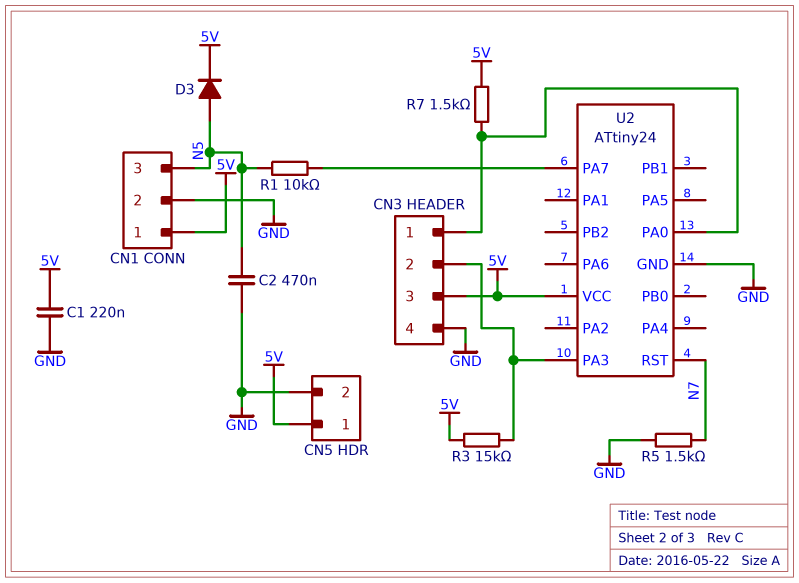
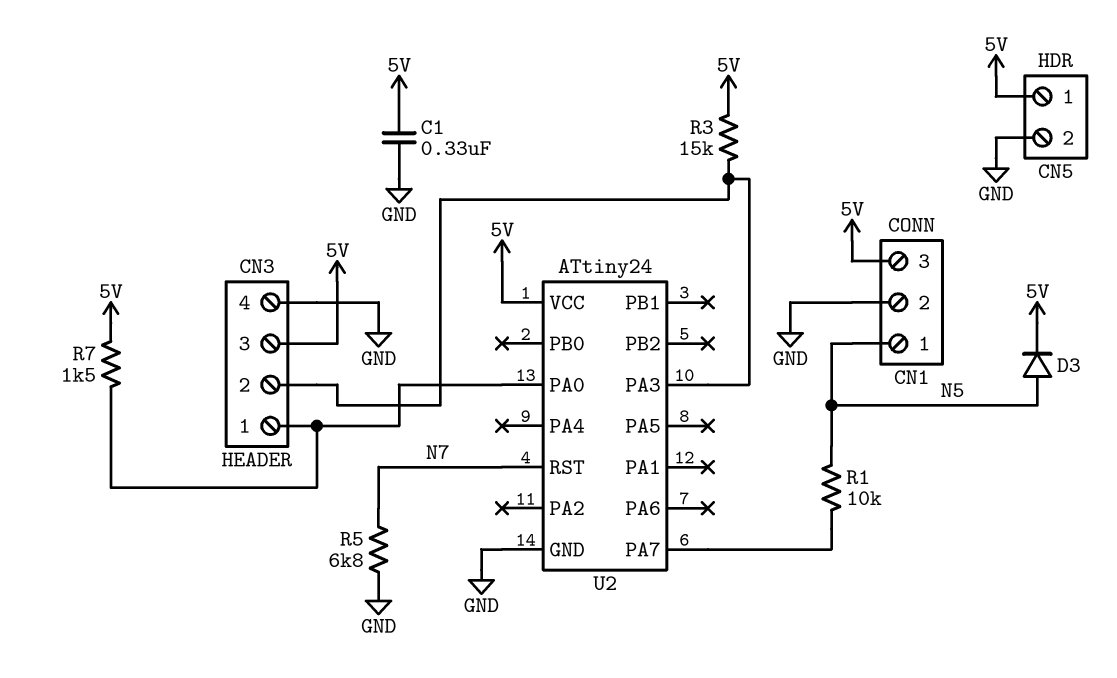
C1: 220nF (5V, GND) -> 330nF (5V, GND)
C2: 470nF (GND, N5) -> none
CN1 pin 1: 5V -> N5
CN1 pin 3: N5 -> 5V
R5: 1.5k (GND, N7) -> 6.8k (GND, N7)

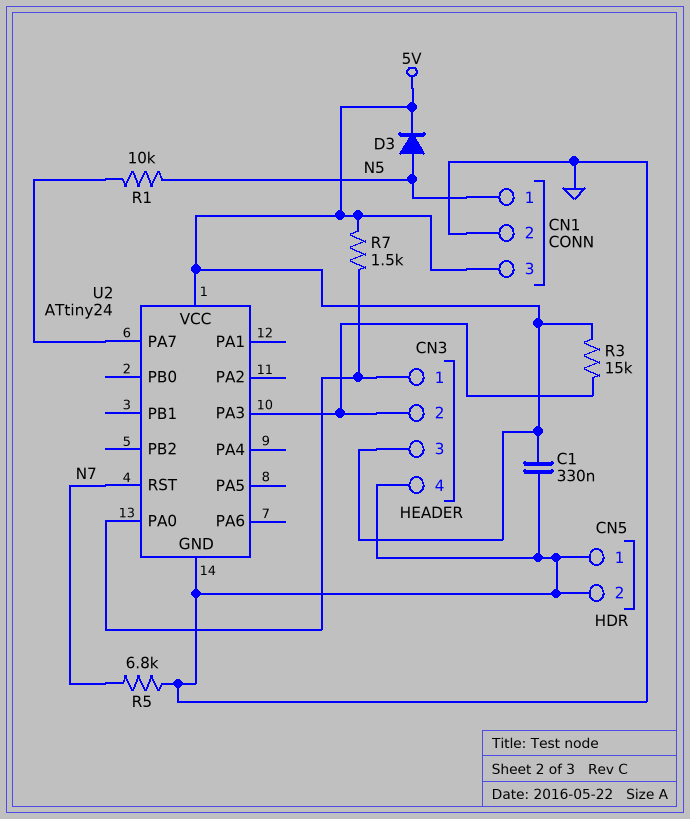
CN5 pin 1: 5V -> GND

